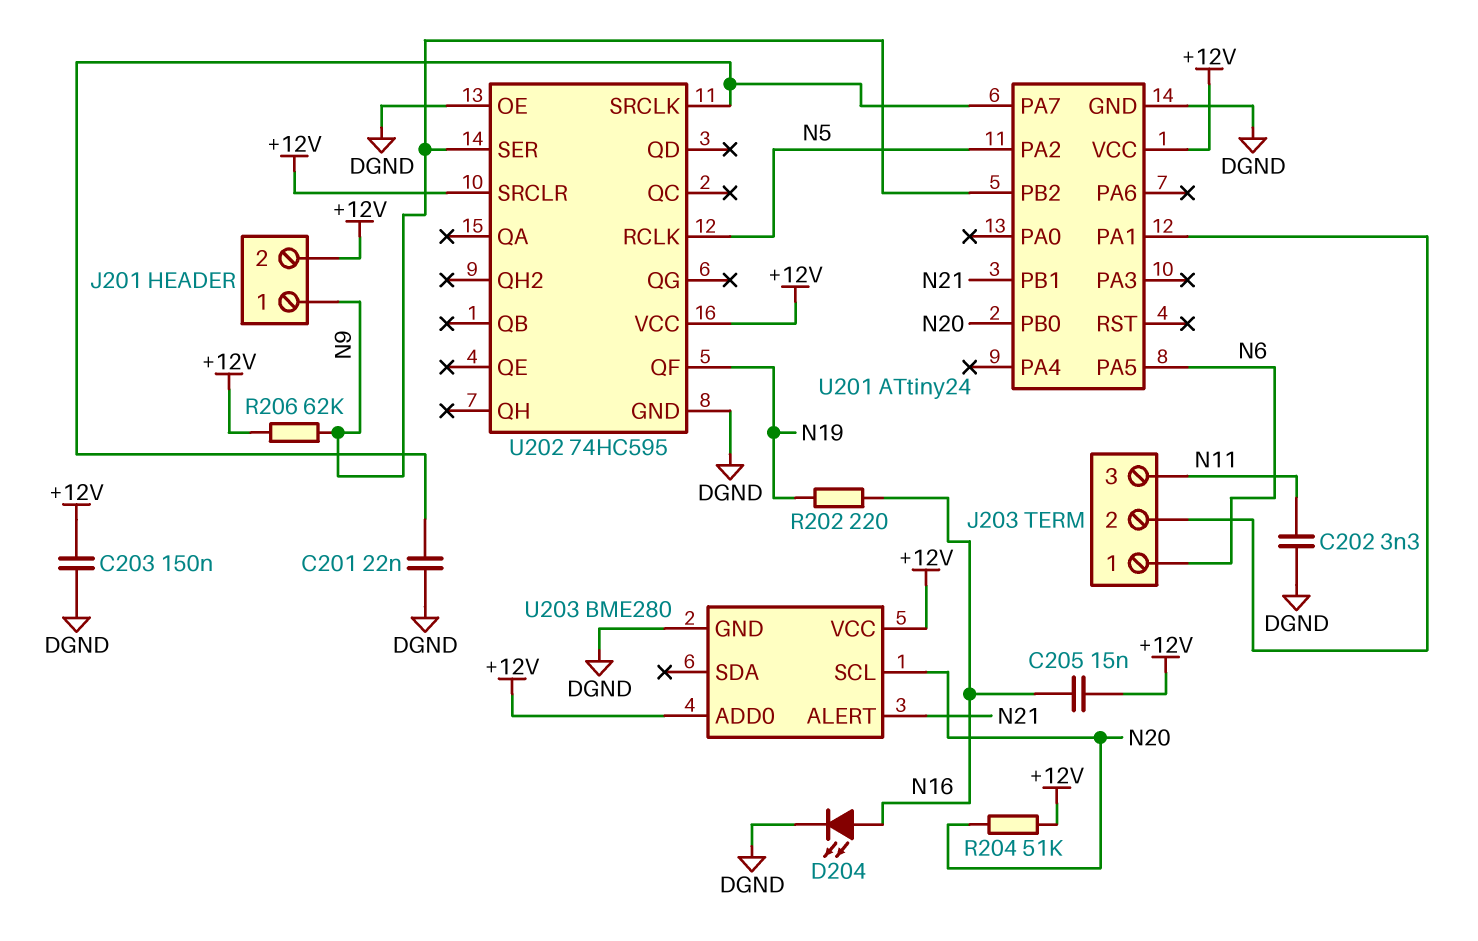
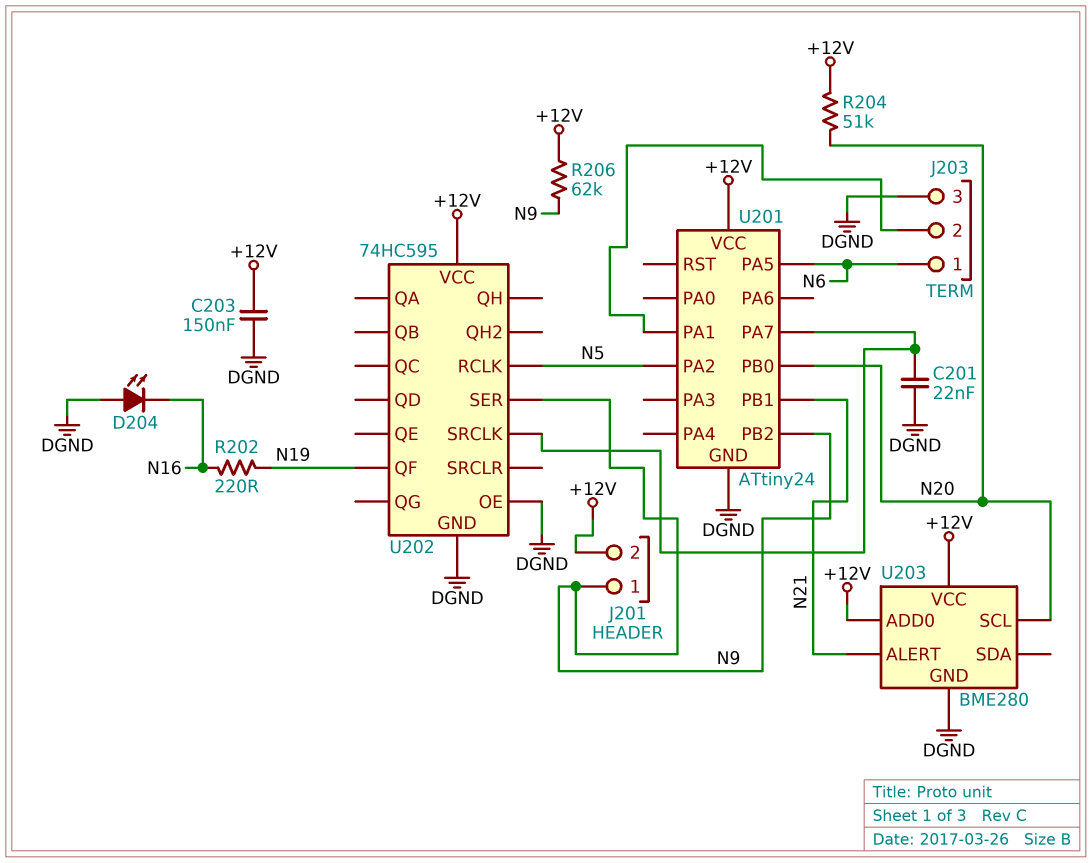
C202: 3.3nF (DGND, N11) -> none
C205: 15nF (+12V, N16) -> none
D204: LED (A N16, K DGND) -> LED (A DGND, K N16)
J203 pin 3: N11 -> DGND
U202 pin SRCLR: +12V -> none

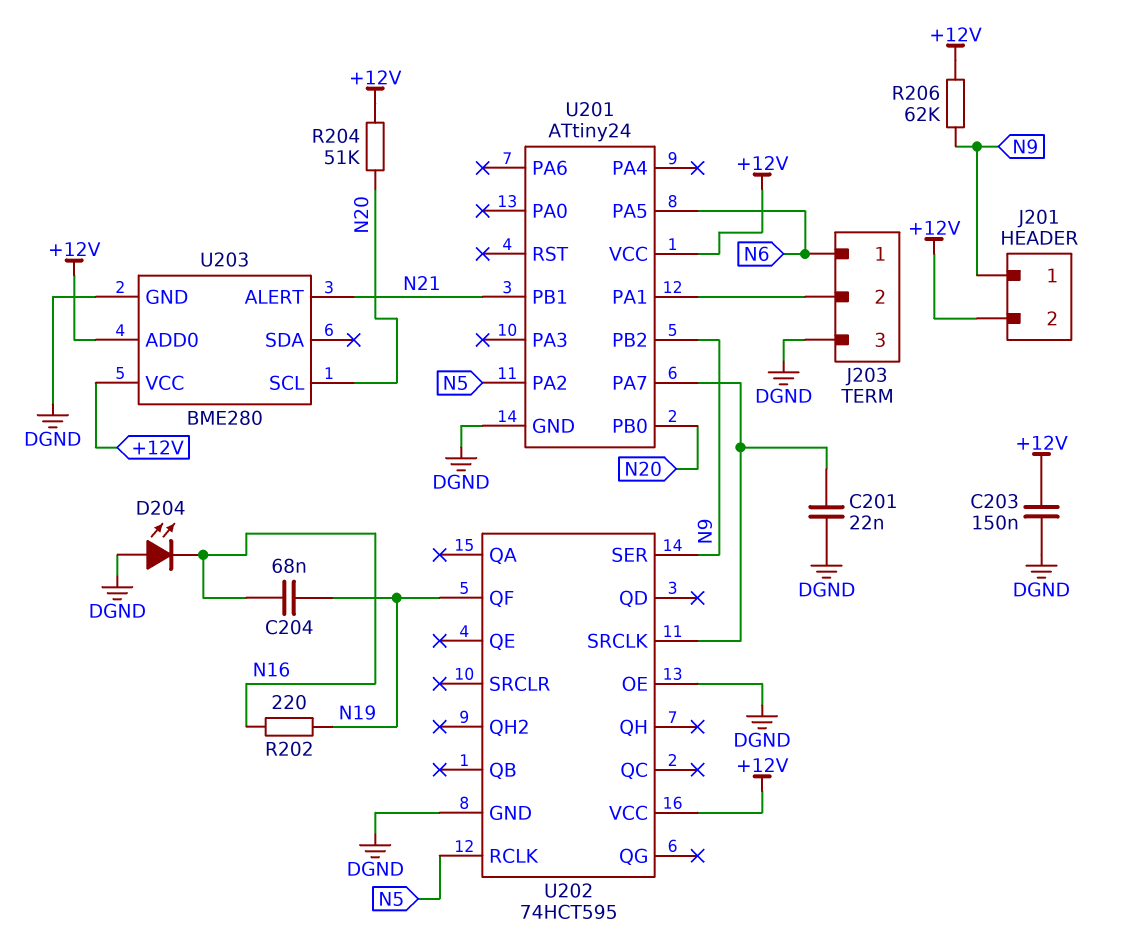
C204: none -> 68nF (N16, N19)
U202: 74HC595 -> 74HCT595

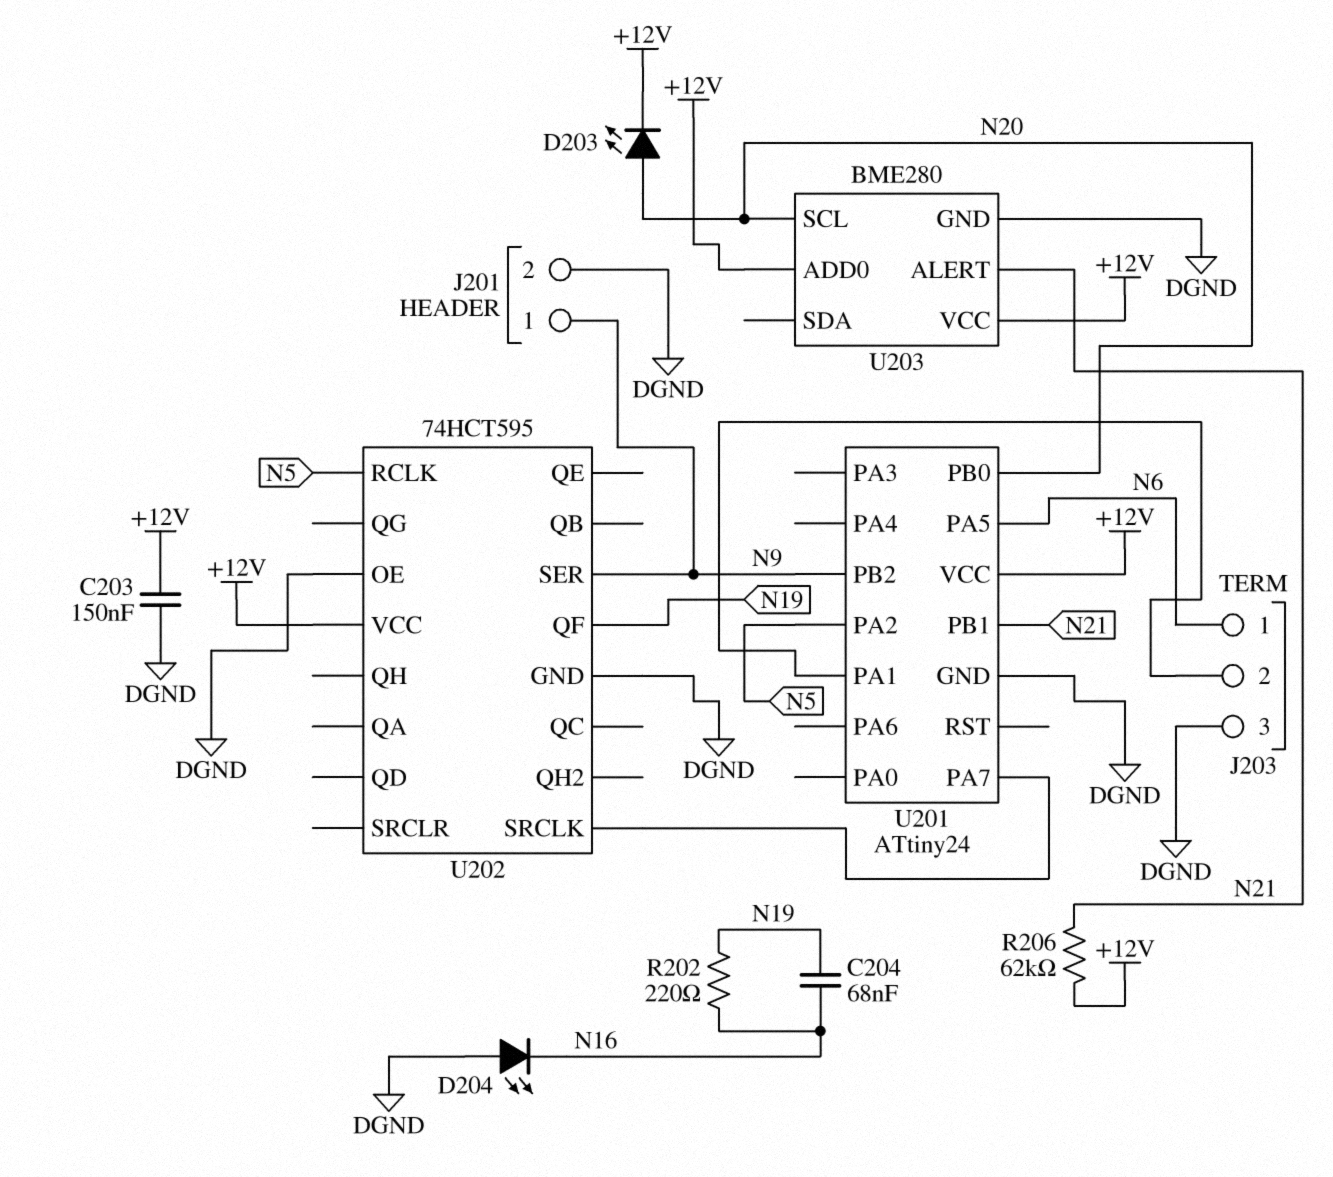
C201: 22nF (DGND, U201/PA7) -> none
D203: none -> LED (A N20, K +12V)
J201 pin 2: +12V -> DGND
R204: 51k (+12V, N20) -> none
R206: 62k (+12V, N9) -> 62k (+12V, N21)

